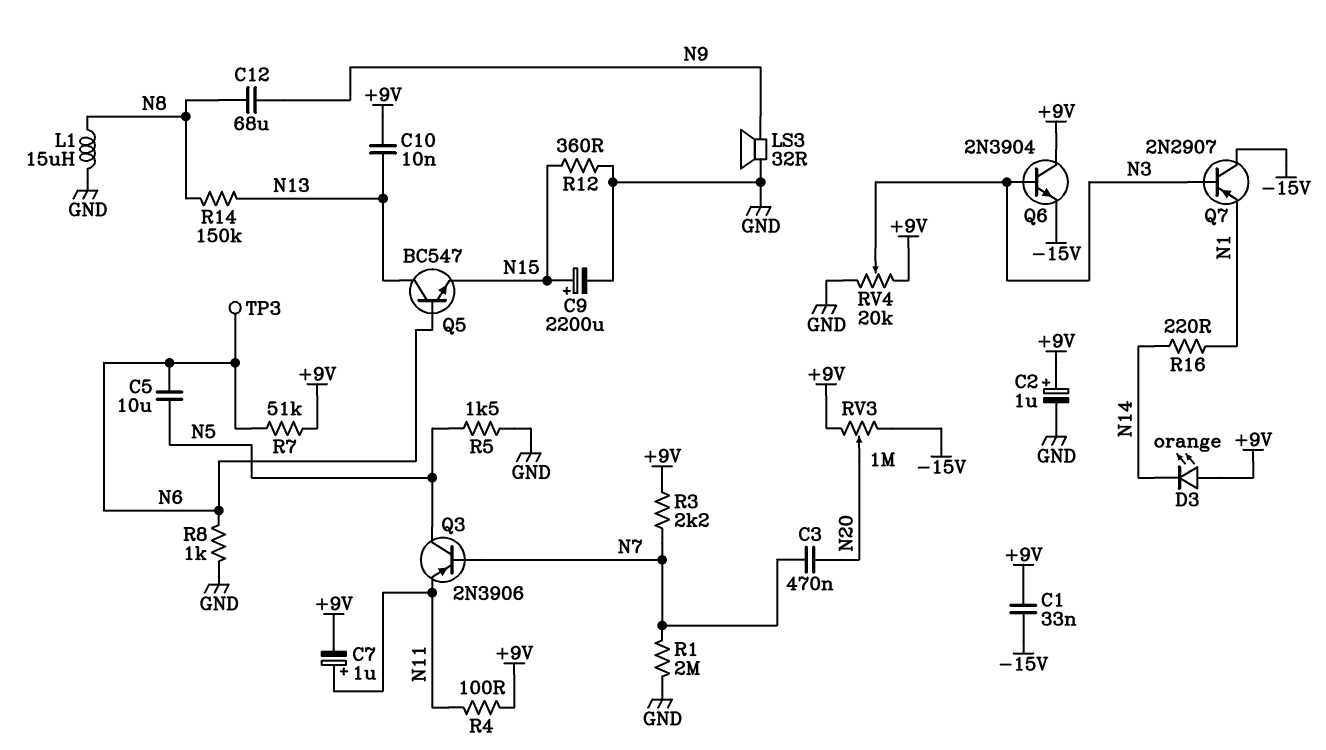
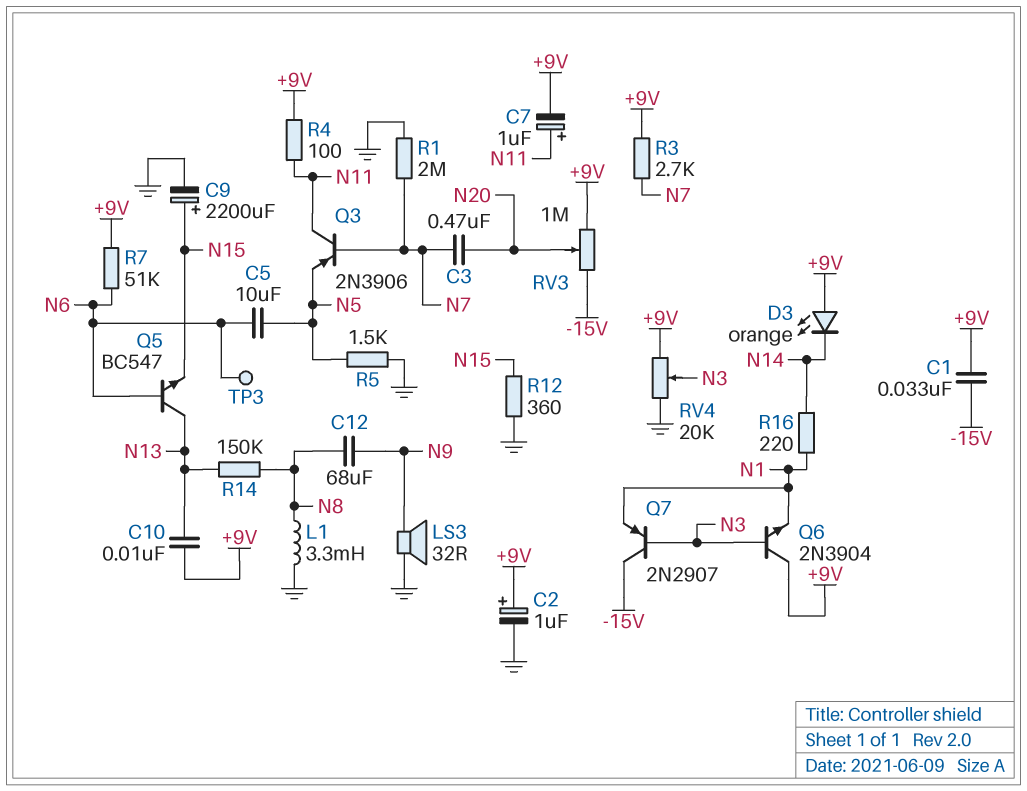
L1: 15uH (GND, N8) -> 3.3mH (GND, N8)
Q3: PNP 2N3906 (B N7, C N5, E N11) -> PNP 2N3906 (B N7, C N11, E N5)
Q6: NPN 2N3904 (B N3, C +9V, E -15V) -> NPN 2N3904 (B N3, C +9V, E N1)
R3: 2.2k (+9V, N7) -> 2.7k (+9V, N7)
R8: 1k (GND, N6) -> none

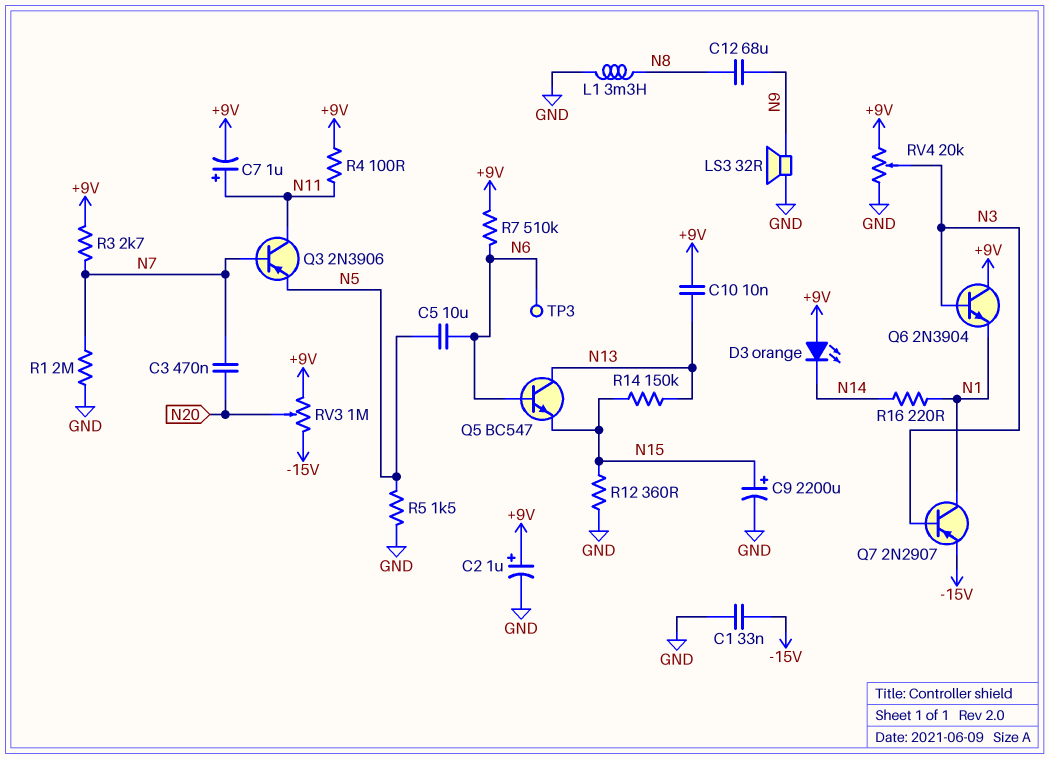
C1: 33nF (+9V, -15V) -> 33nF (-15V, GND)
Q7: PNP 2N2907 (B N3, C -15V, E N1) -> PNP 2N2907 (B N3, C N1, E -15V)
R7: 51k (+9V, N6) -> 510k (+9V, N6)
R14: 150k (N8, N13) -> 150k (N13, N15)

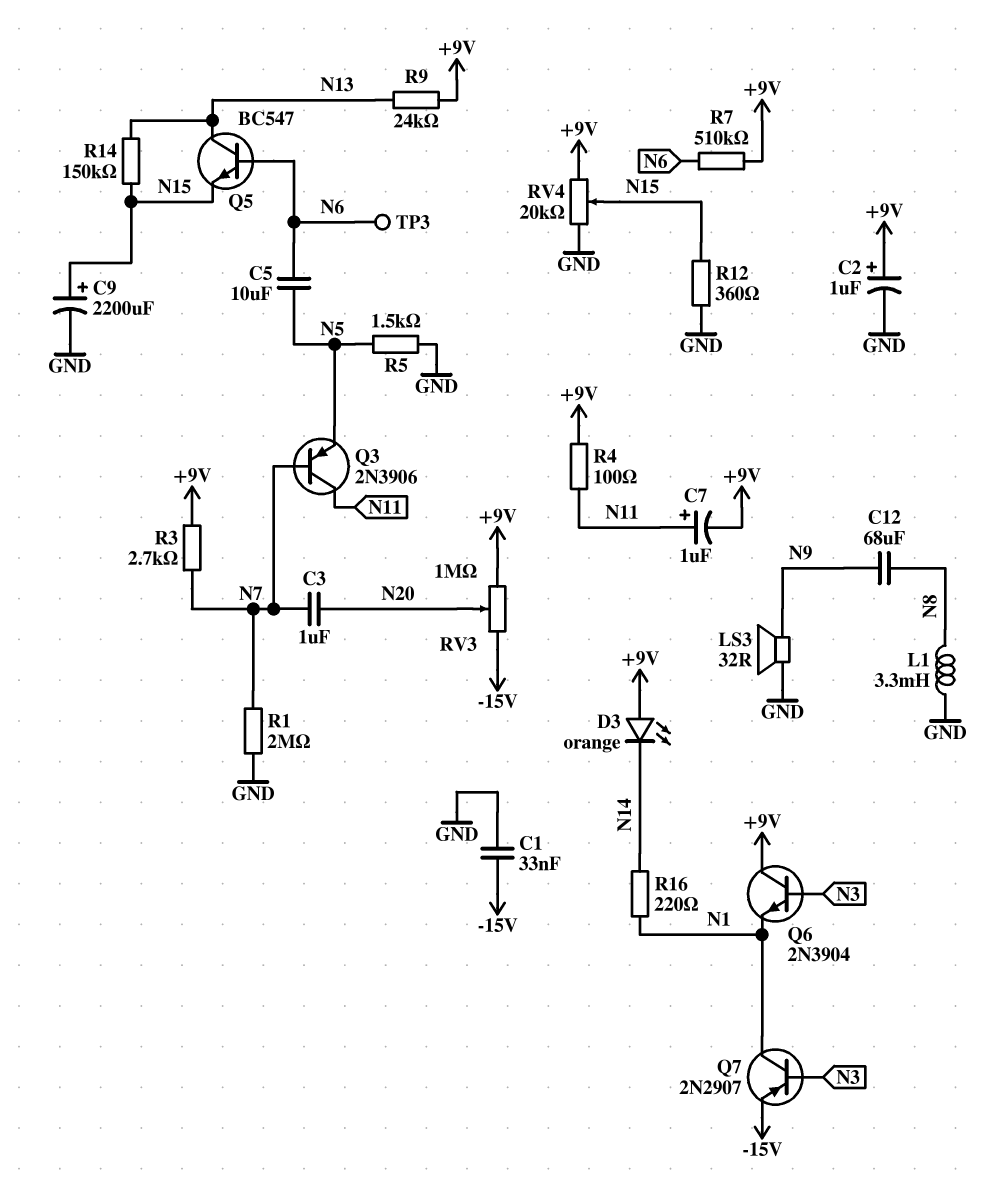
C3: 470nF (N7, N20) -> 1uF (N7, N20)
C10: 10nF (+9V, N13) -> none
R9: none -> 24k (+9V, N13)
RV4: 20k (+9V, GND, wiper N3) -> 20k (+9V, GND, wiper N15)

